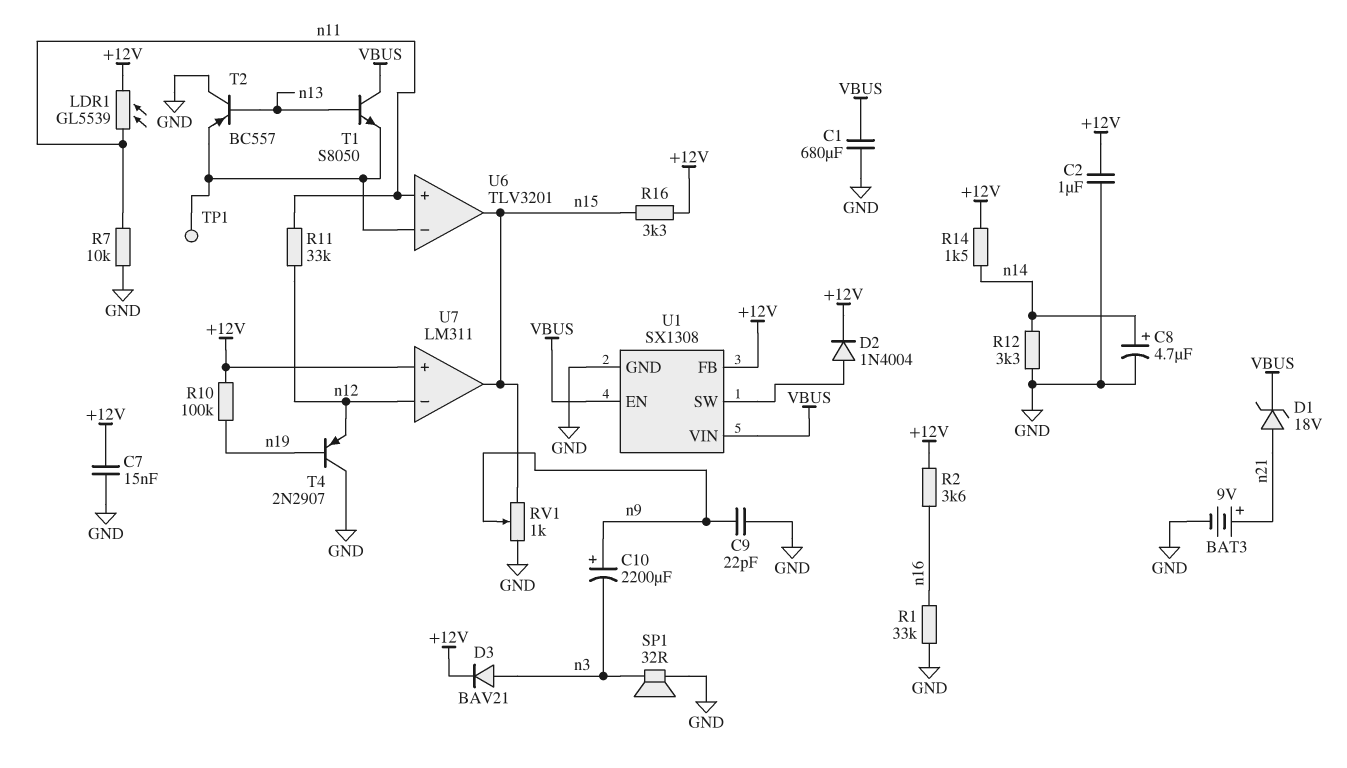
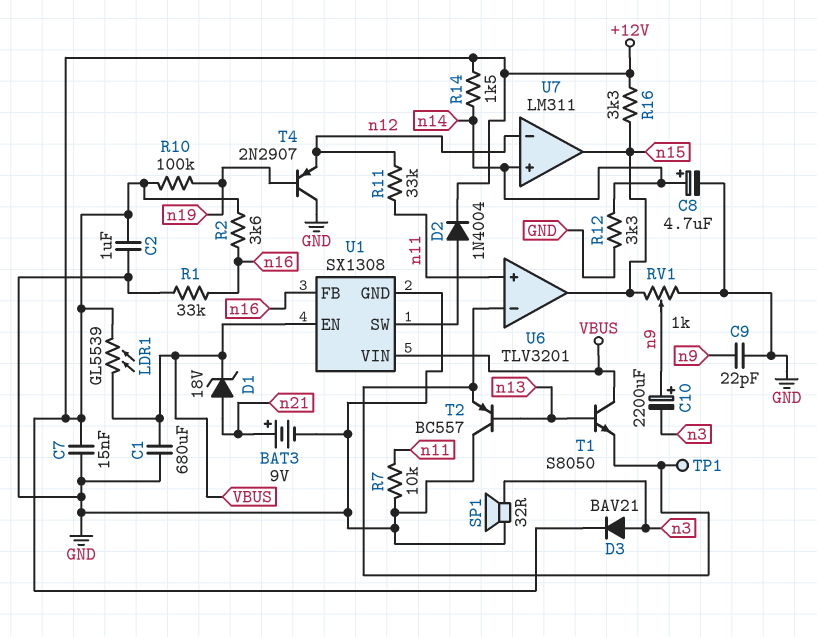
LDR1: GL5539 (+12V, n11) -> GL5539 (+12V, VBUS)
U1 pin FB: +12V -> n16
U7 pin in+: +12V -> n14

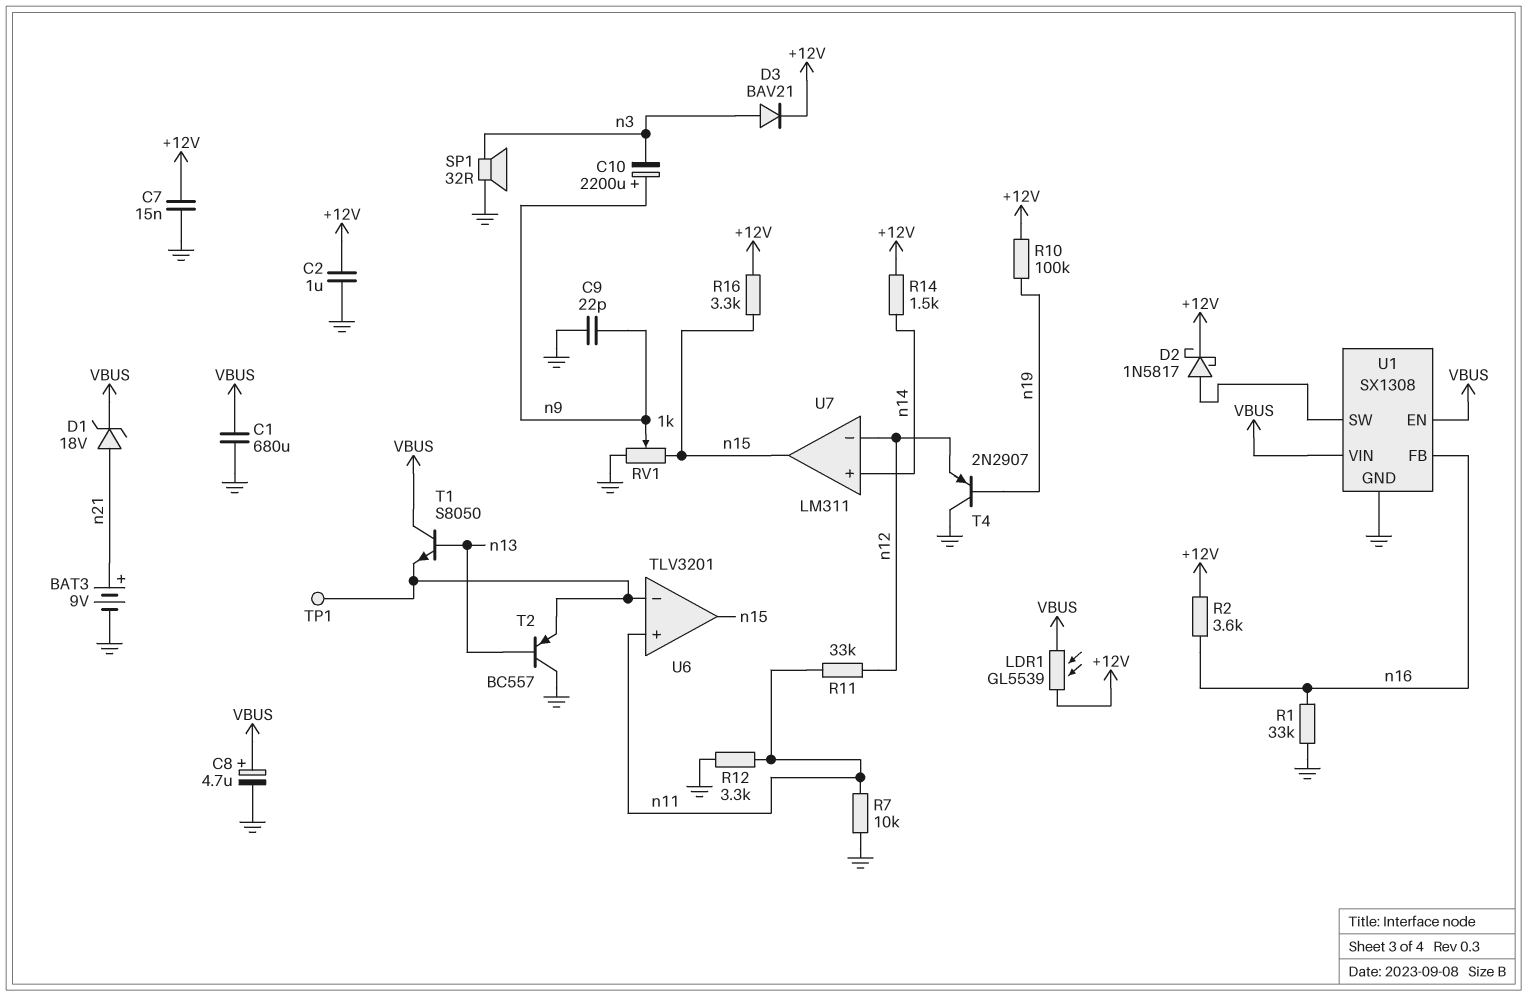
C8: 4.7uF (plus n14, minus GND) -> 4.7uF (plus VBUS, minus GND)
D2: diode 1N4004 (A U1/SW, K +12V) -> schottky 1N5817 (A U1/SW, K +12V)
R12: 3.3k (GND, n14) -> 3.3k (GND, n11)

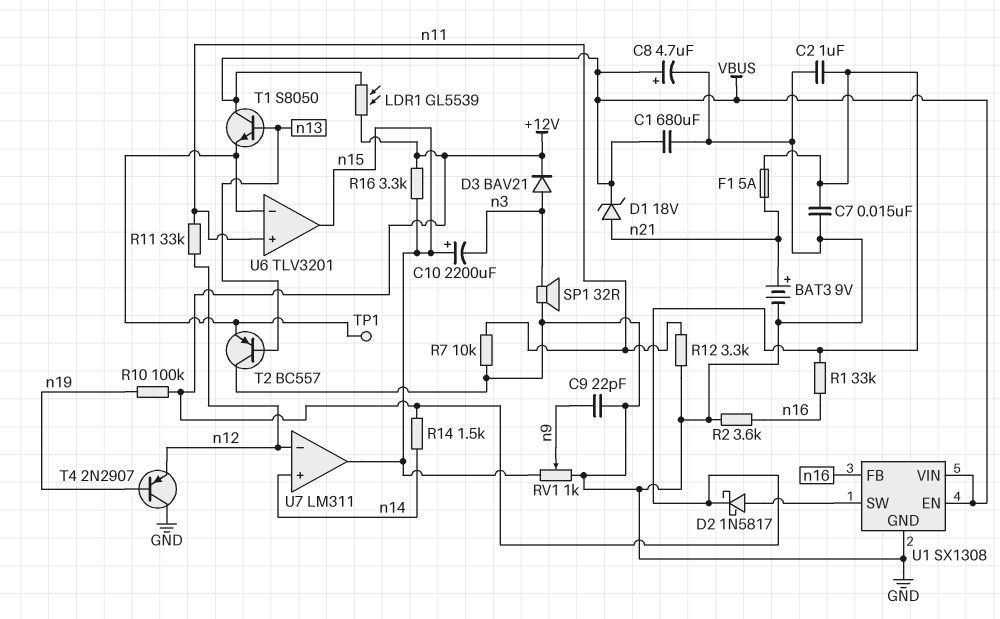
C10: 2200uF (plus n9, minus n3) -> 2200uF (plus n15, minus n3)
F1: none -> 5A (+12V, n21)
R1: 33k (GND, n16) -> 33k (+12V, n16)
R2: 3.6k (+12V, n16) -> 3.6k (GND, n16)

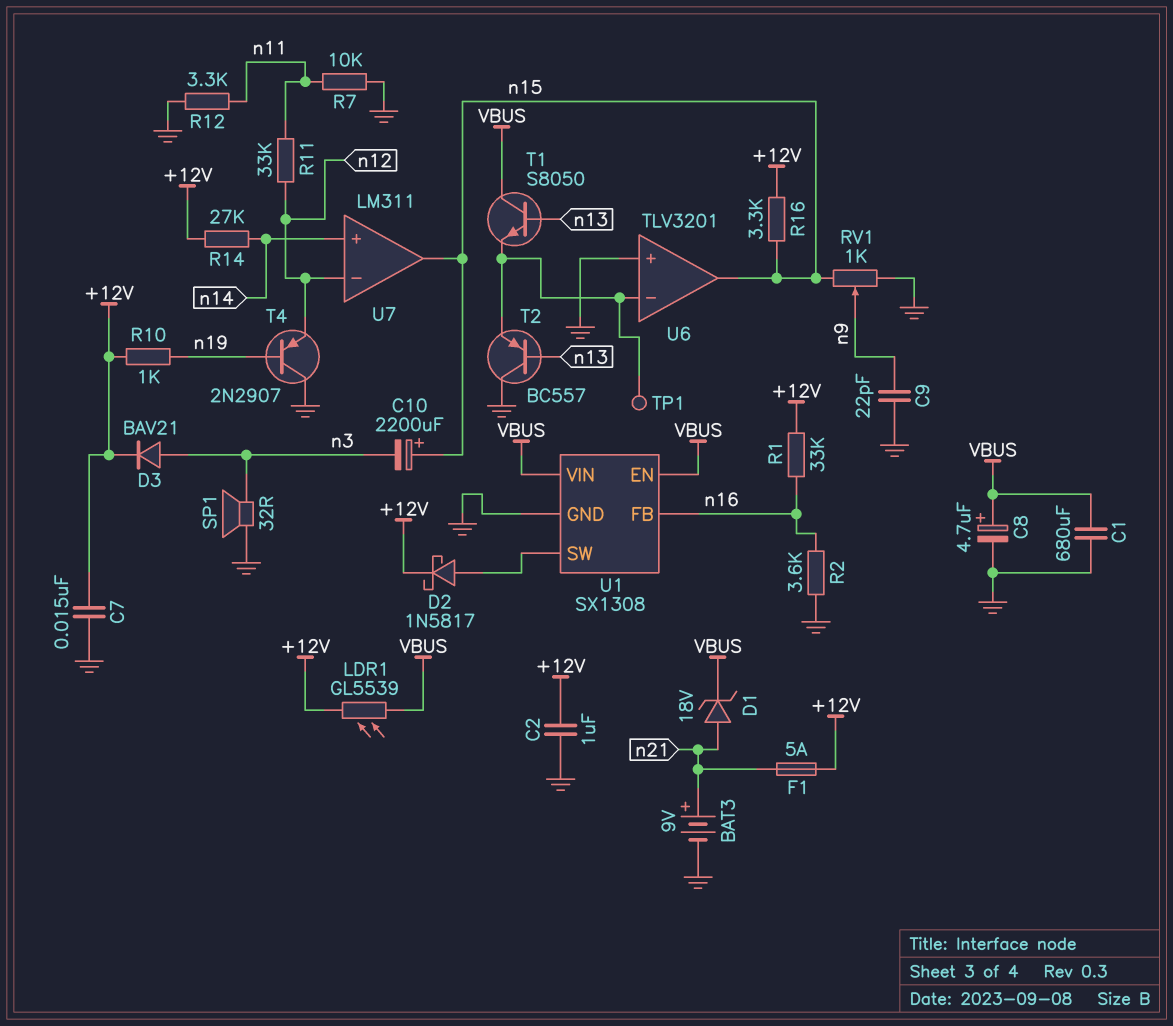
R10: 100k (+12V, n19) -> 1k (+12V, n19)
R14: 1.5k (+12V, n14) -> 27k (+12V, n14)
U6 pin in+: n11 -> GND

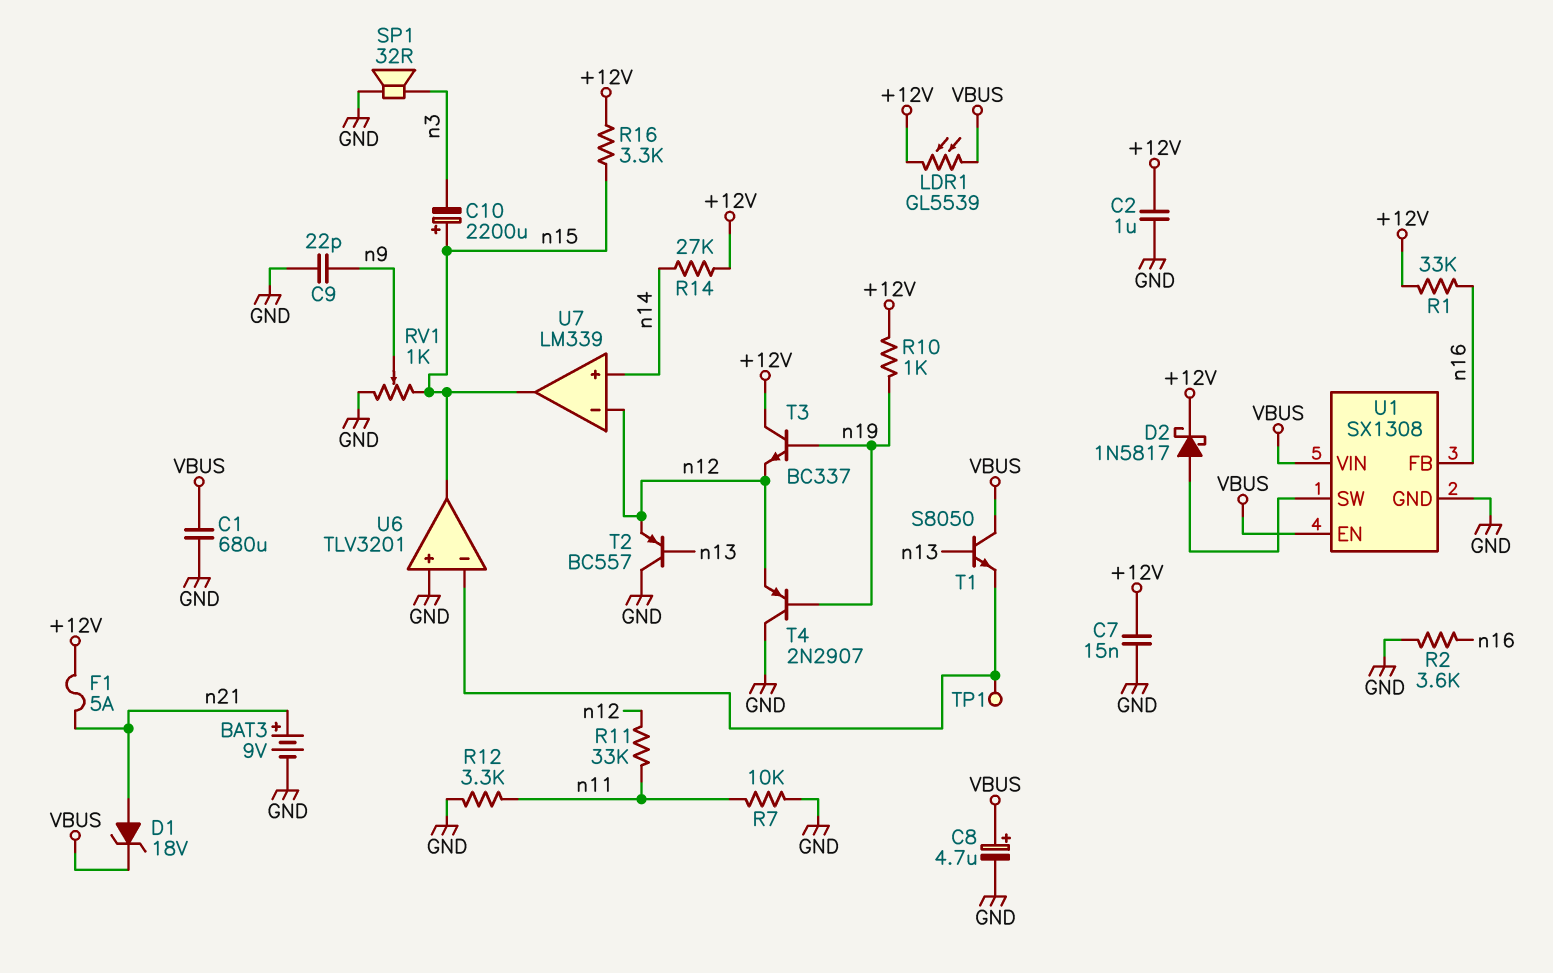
D3: diode BAV21 (A n3, K +12V) -> none
T2: PNP BC557 (B n13, C GND, E U6/in-) -> PNP BC557 (B n13, C GND, E n12)
T3: none -> NPN BC337 (B n19, C +12V, E n12)
U7: LM311 -> LM339

